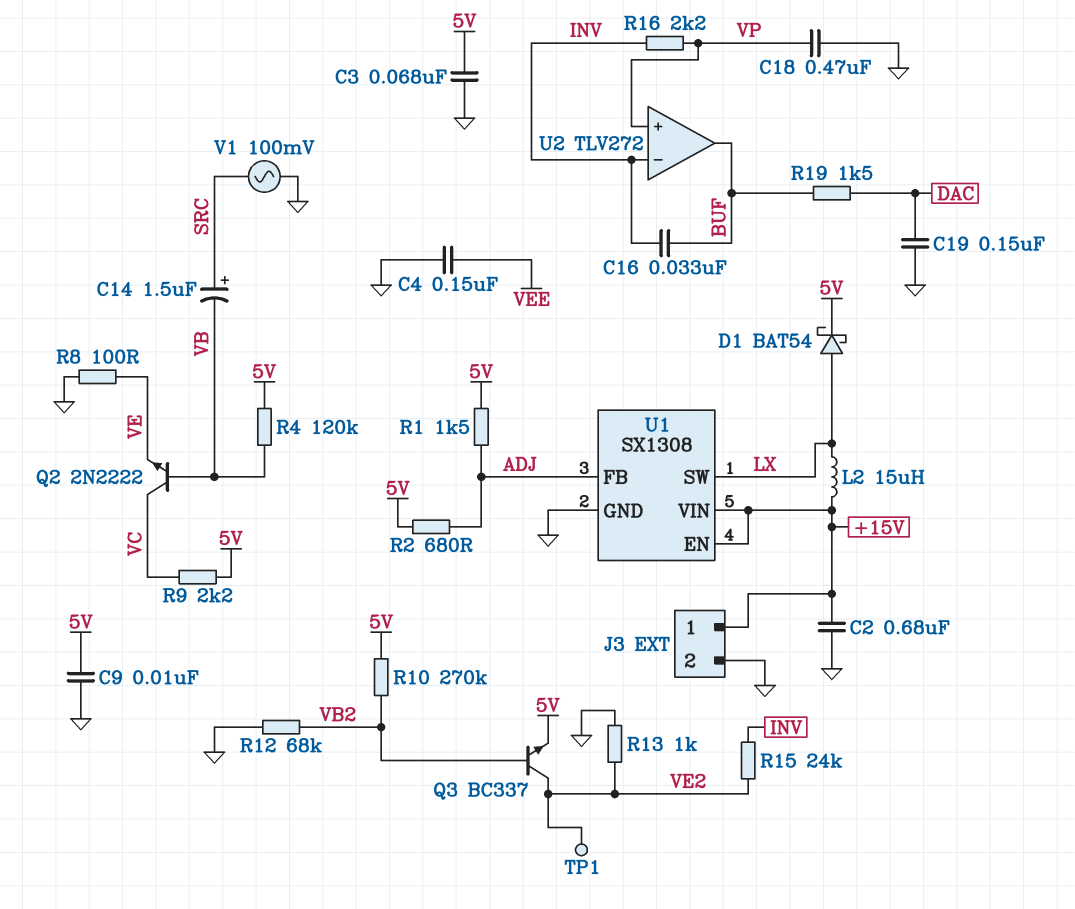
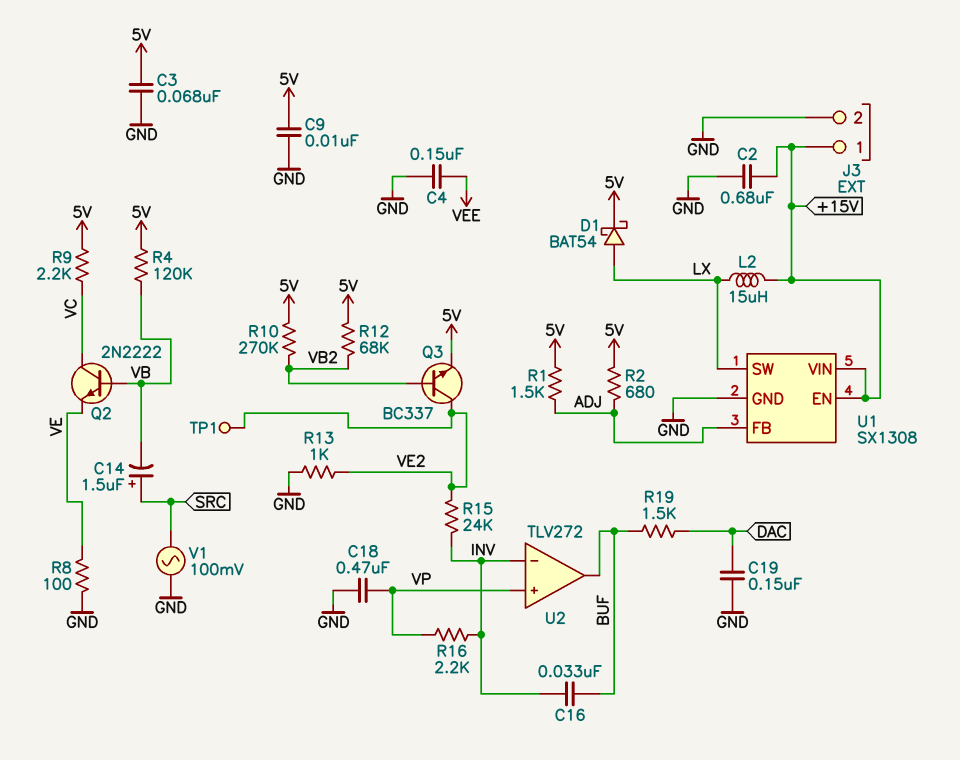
R12: 68k (GND, VB2) -> 68k (5V, VB2)

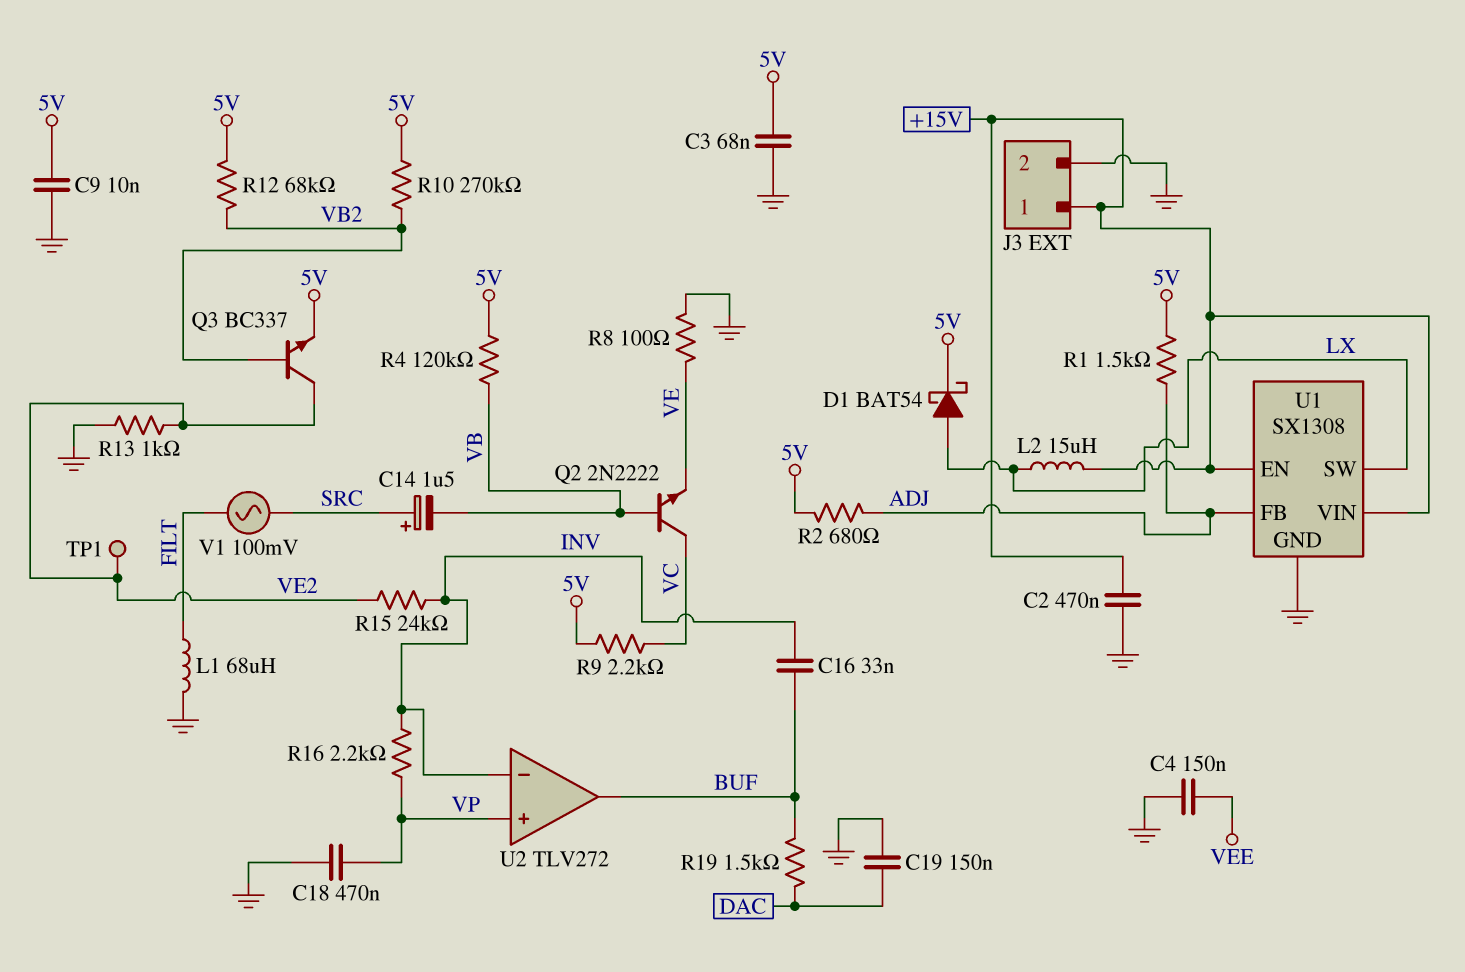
C2: 680nF (+15V, GND) -> 470nF (+15V, GND)
L1: none -> 68uH (FILT, GND)
V1: AC 100mV (GND, SRC) -> AC 100mV (FILT, SRC)

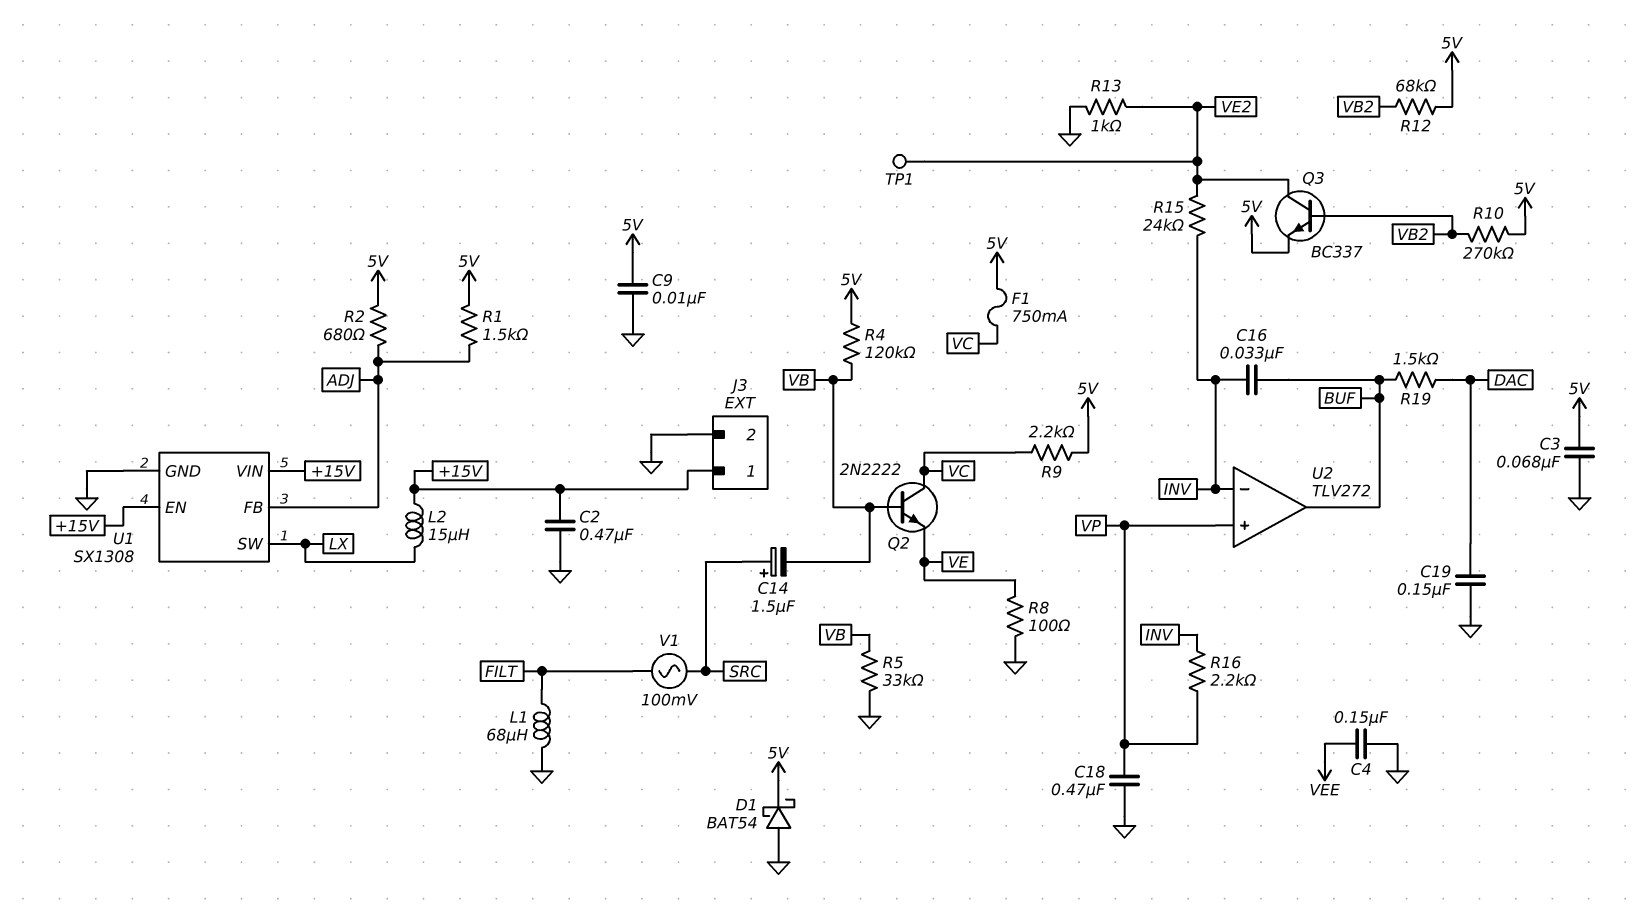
D1: schottky BAT54 (A LX, K 5V) -> schottky BAT54 (A GND, K 5V)
F1: none -> 750mA (5V, VC)
R5: none -> 33k (GND, VB)

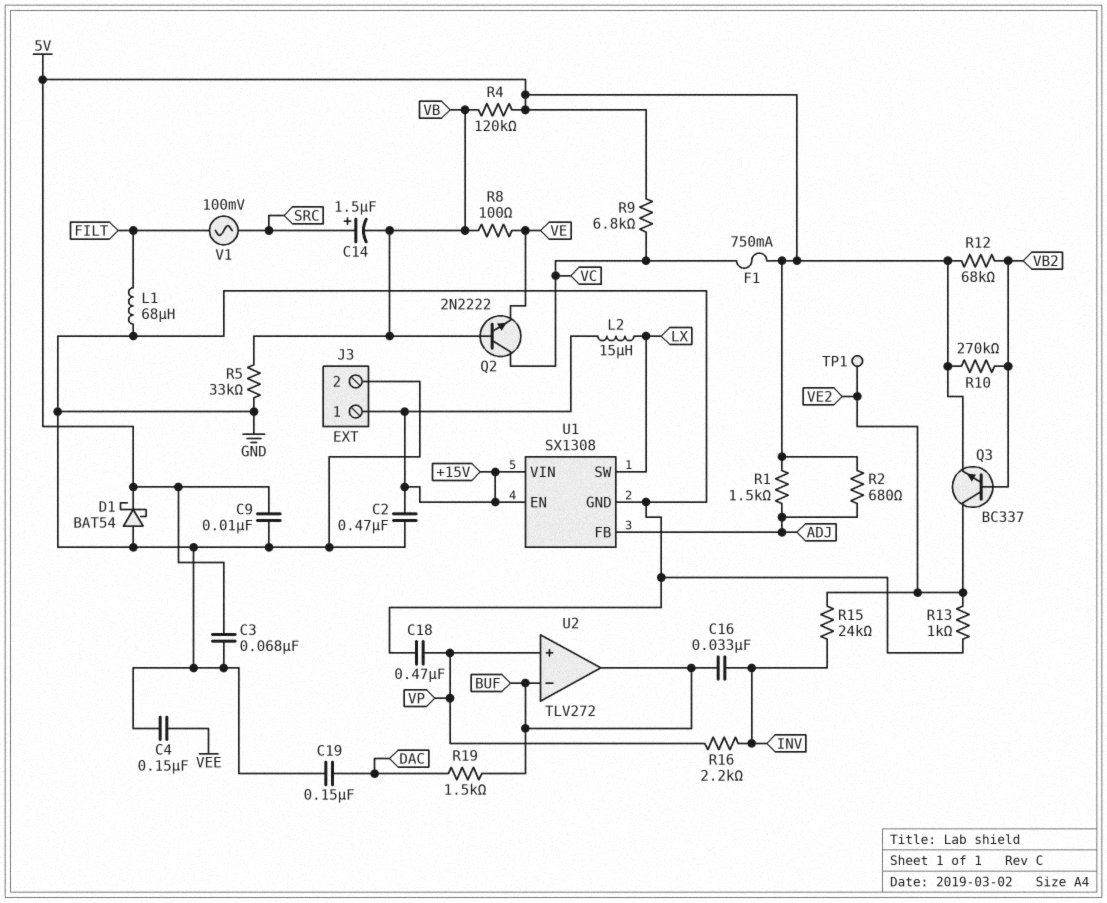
R8: 100 (GND, VE) -> 100 (VB, VE)
R9: 2.2k (5V, VC) -> 6.8k (5V, VC)
U2 pin in-: INV -> BUF

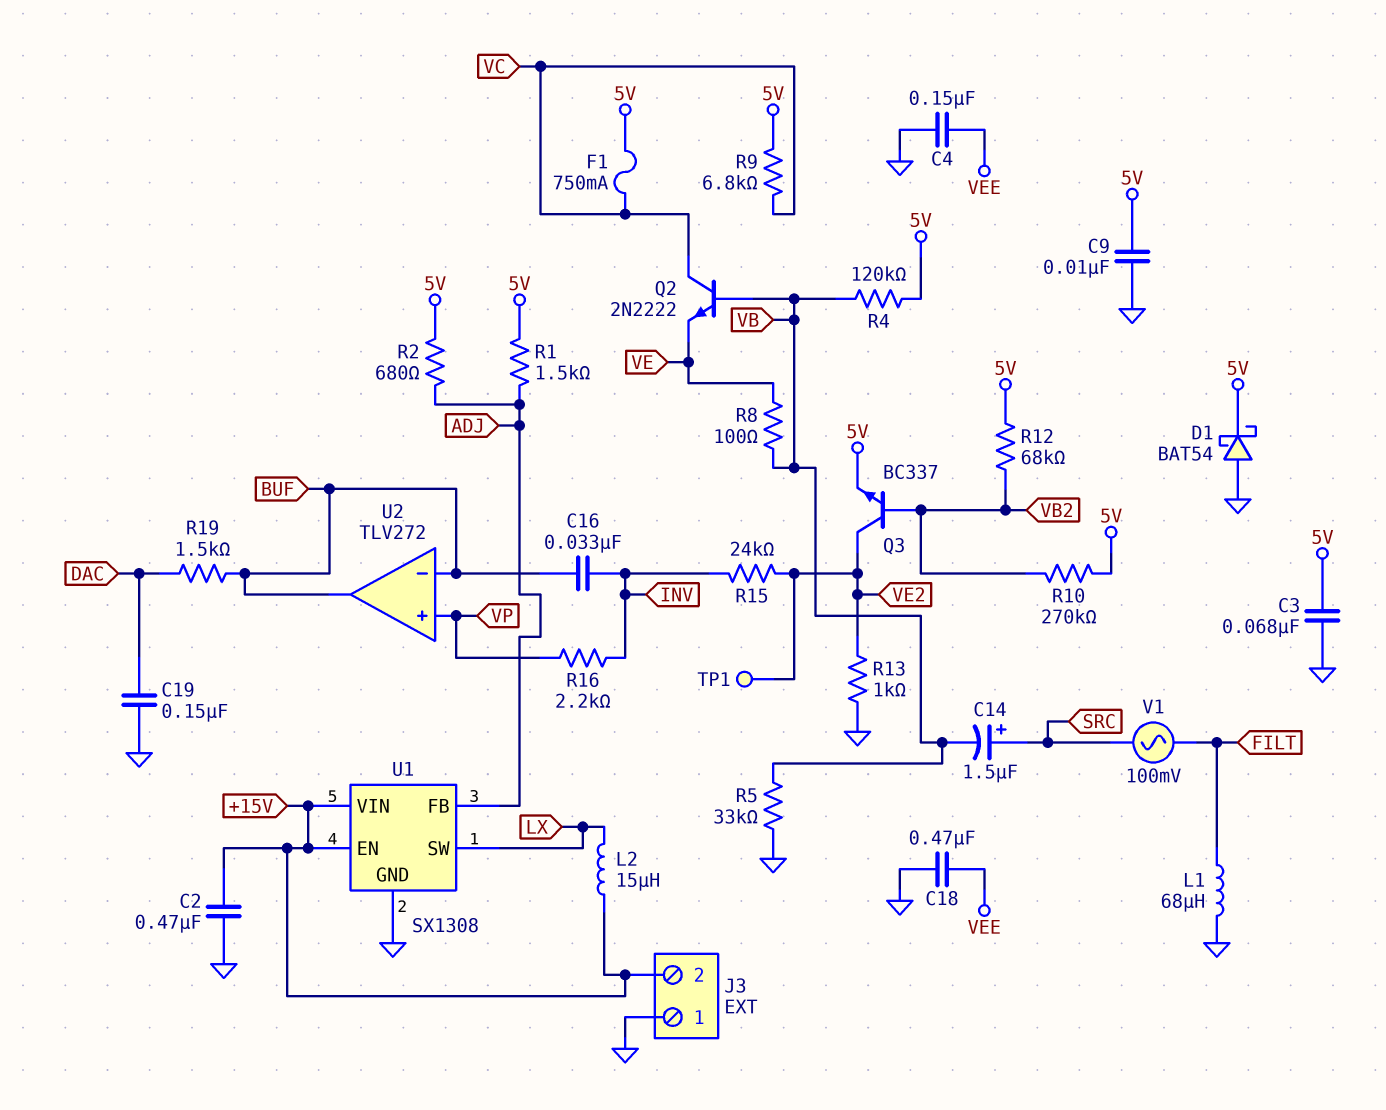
C18: 470nF (GND, VP) -> 470nF (GND, VEE)
J3 pin 1: +15V -> GND
J3 pin 2: GND -> +15V

